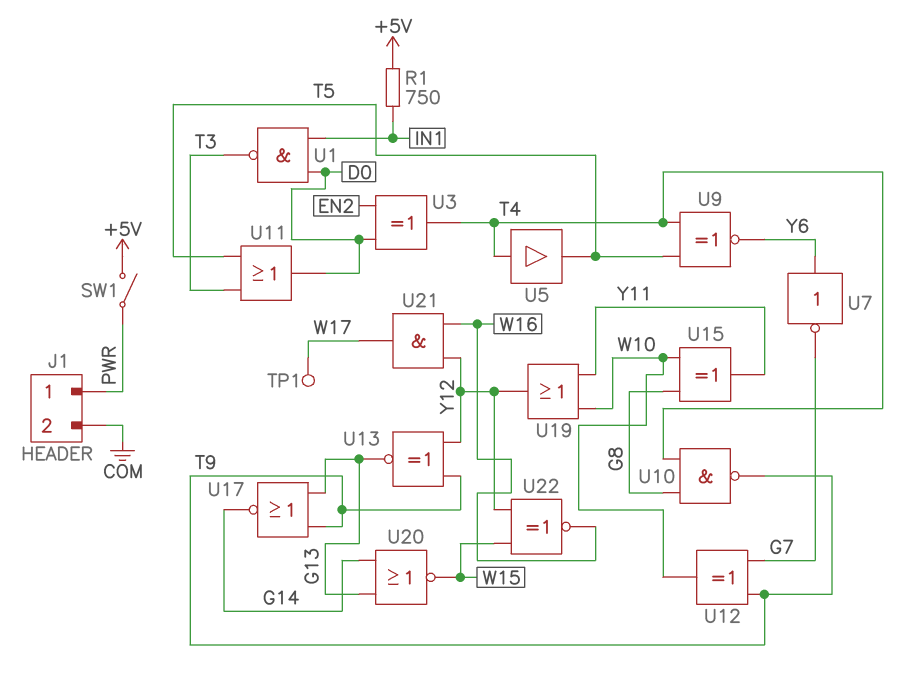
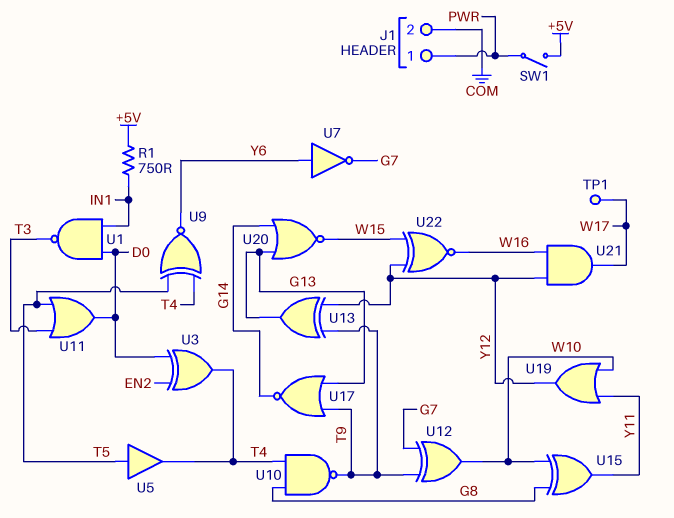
U5: buffer (in T4, out T5) -> buffer (in T5, out T4)
U13: XNOR (in T9, in Y12, out G13) -> XOR (in T9, in Y12, out G13)

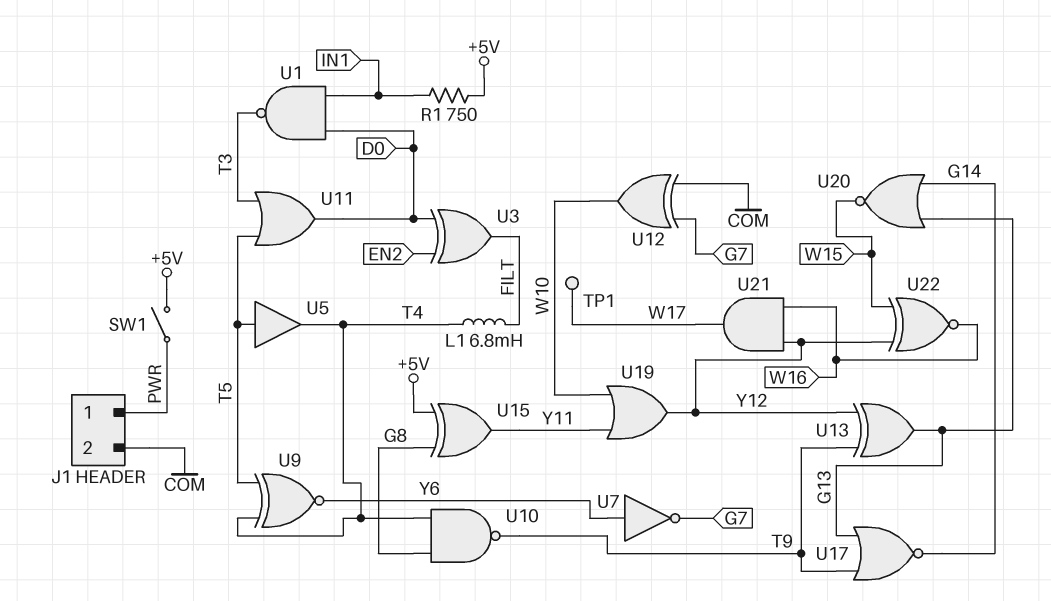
L1: none -> 6.8mH (FILT, T4)
U3: XOR (in D0, in EN2, out T4) -> XOR (in D0, in EN2, out FILT)
U12: XOR (in G7, in T9, out W10) -> XOR (in COM, in G7, out W10)
U15: XOR (in G8, in W10, out Y11) -> XOR (in +5V, in G8, out Y11)

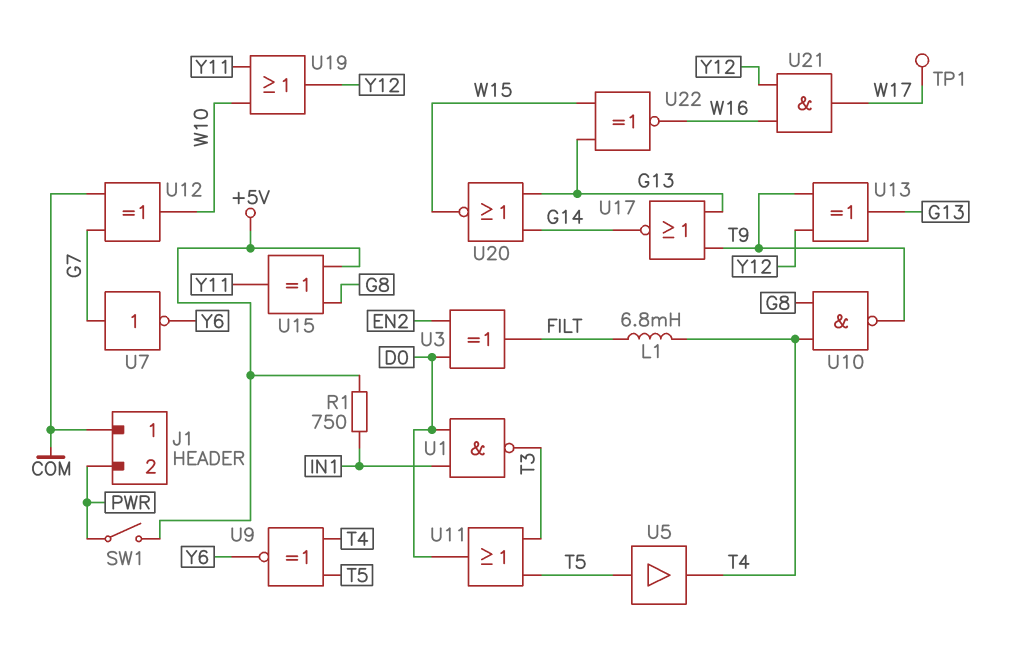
J1 pin 1: PWR -> COM
J1 pin 2: COM -> PWR
U7: NOT (in Y6, out G7) -> NOT (in G7, out Y6)
U22: XNOR (in W15, in Y12, out W16) -> XNOR (in G13, in W15, out W16)

